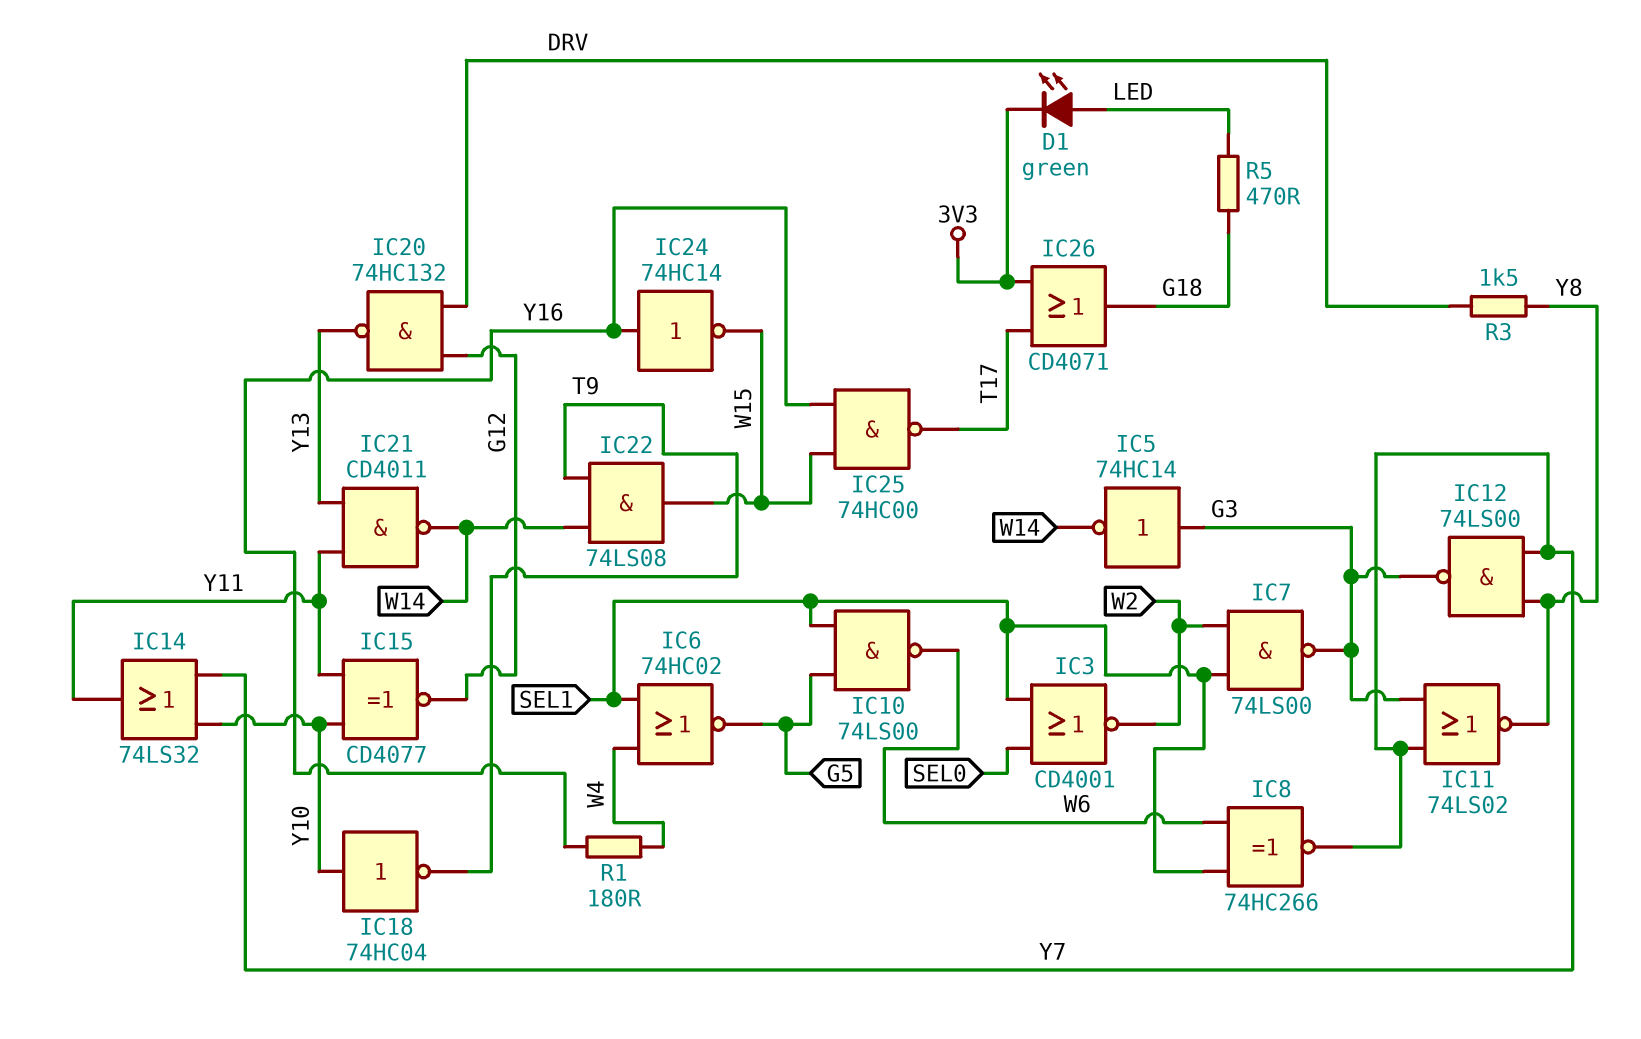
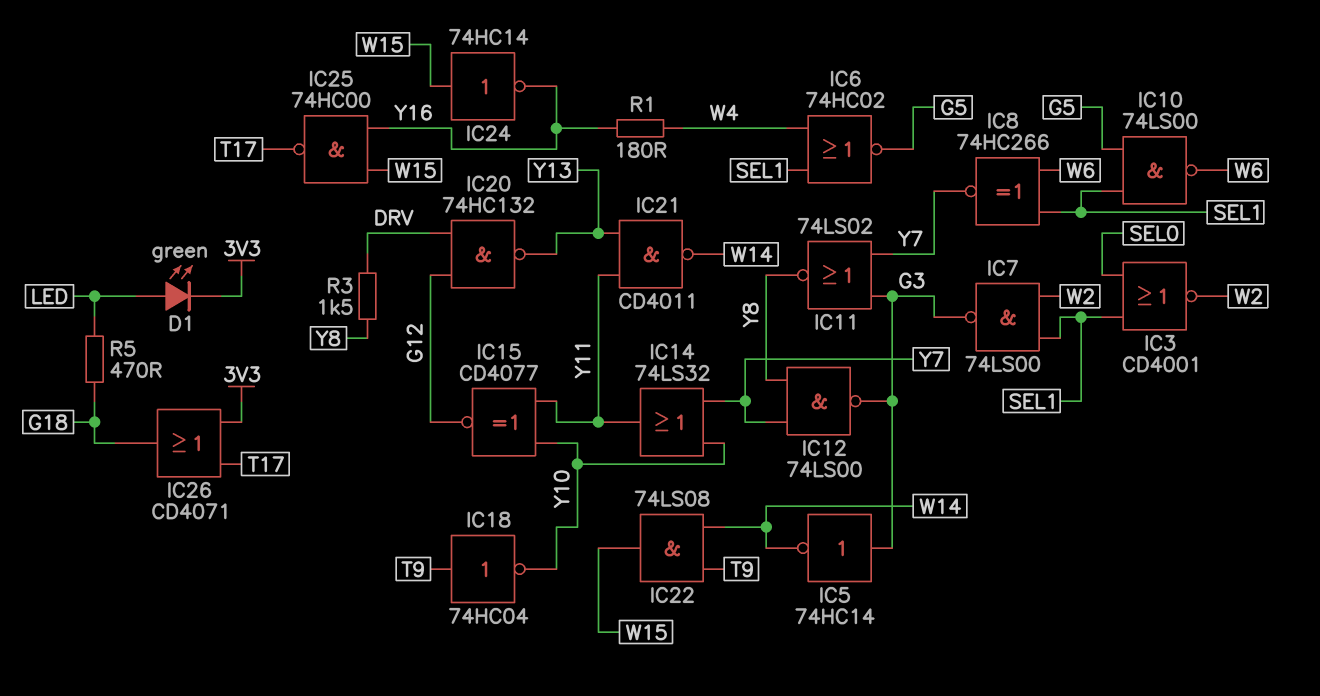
IC18: NOT 74HC04 (in Y10, out T9) -> NOT 74HC04 (in T9, out Y10)
IC24: NOT 74HC14 (in Y16, out W15) -> NOT 74HC14 (in W15, out Y16)

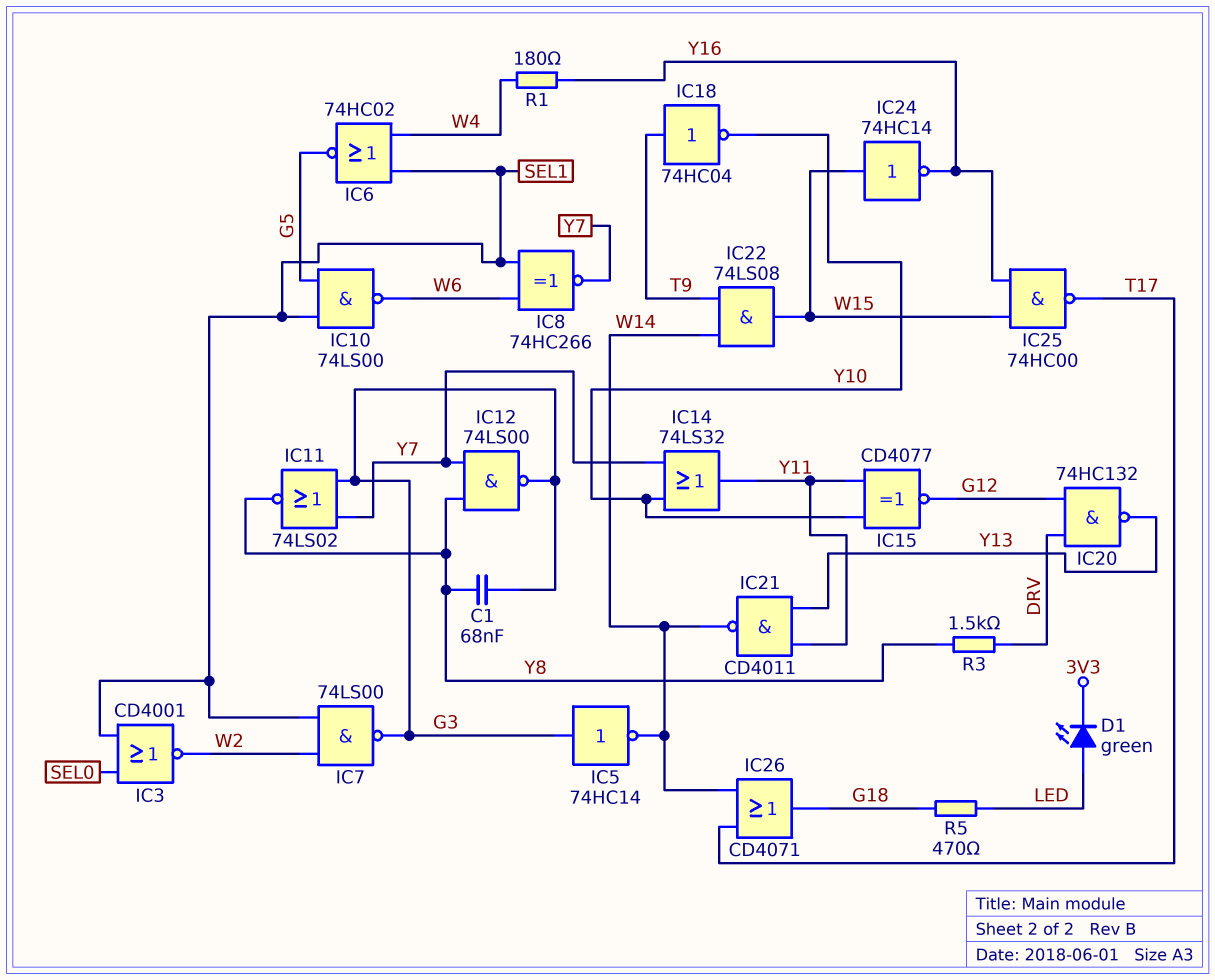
C1: none -> 68nF (G3, Y8)
IC26: OR CD4071 (in 3V3, in T17, out G18) -> OR CD4071 (in T17, in W14, out G18)

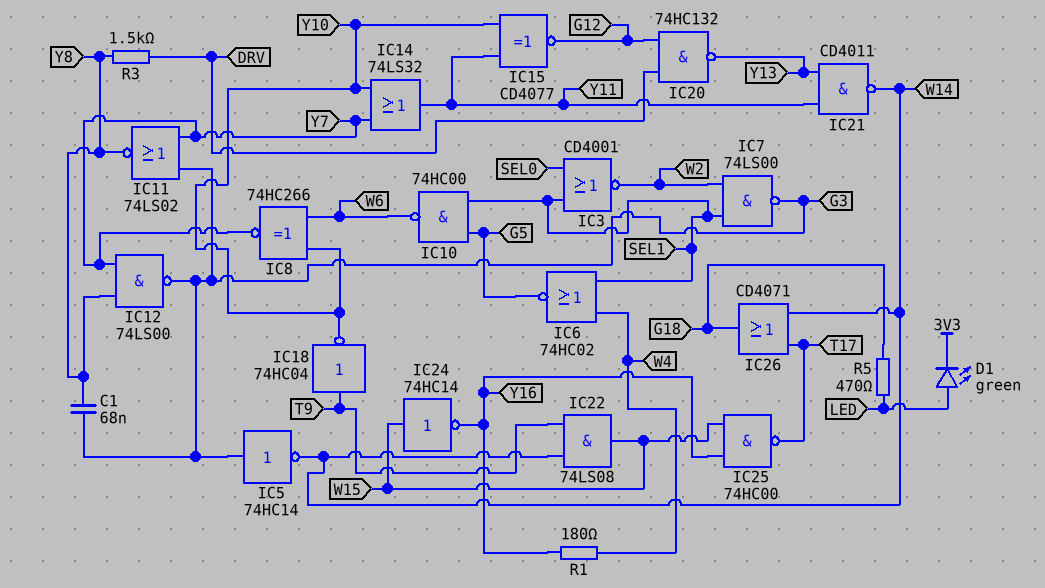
IC8: XNOR 74HC266 (in SEL1, in W6, out Y7) -> XNOR 74HC266 (in W6, in Y10, out Y7)
IC10: NAND 74LS00 (in G5, in SEL1, out W6) -> NAND 74HC00 (in G5, in SEL1, out W6)

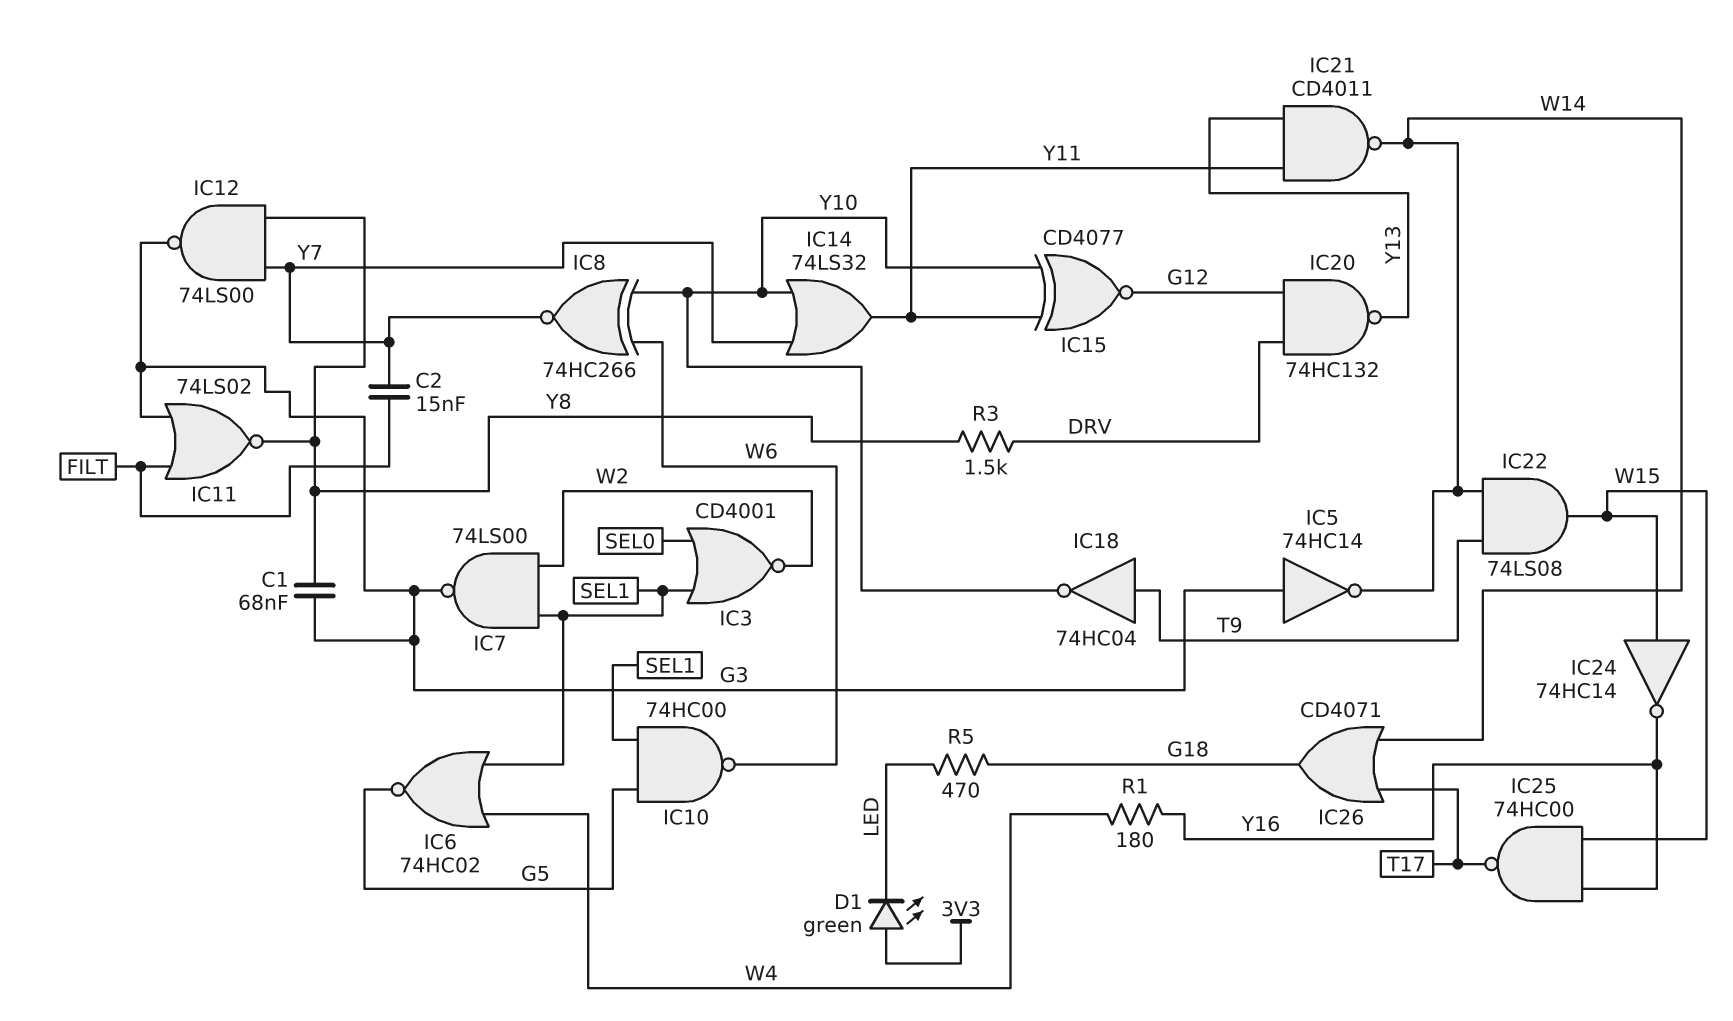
C2: none -> 15nF (FILT, Y7)
D1: LED green (A LED, K 3V3) -> LED green (A 3V3, K LED)
IC11: NOR 74LS02 (in G3, in Y7, out Y8) -> NOR 74LS02 (in FILT, in G3, out Y8)

